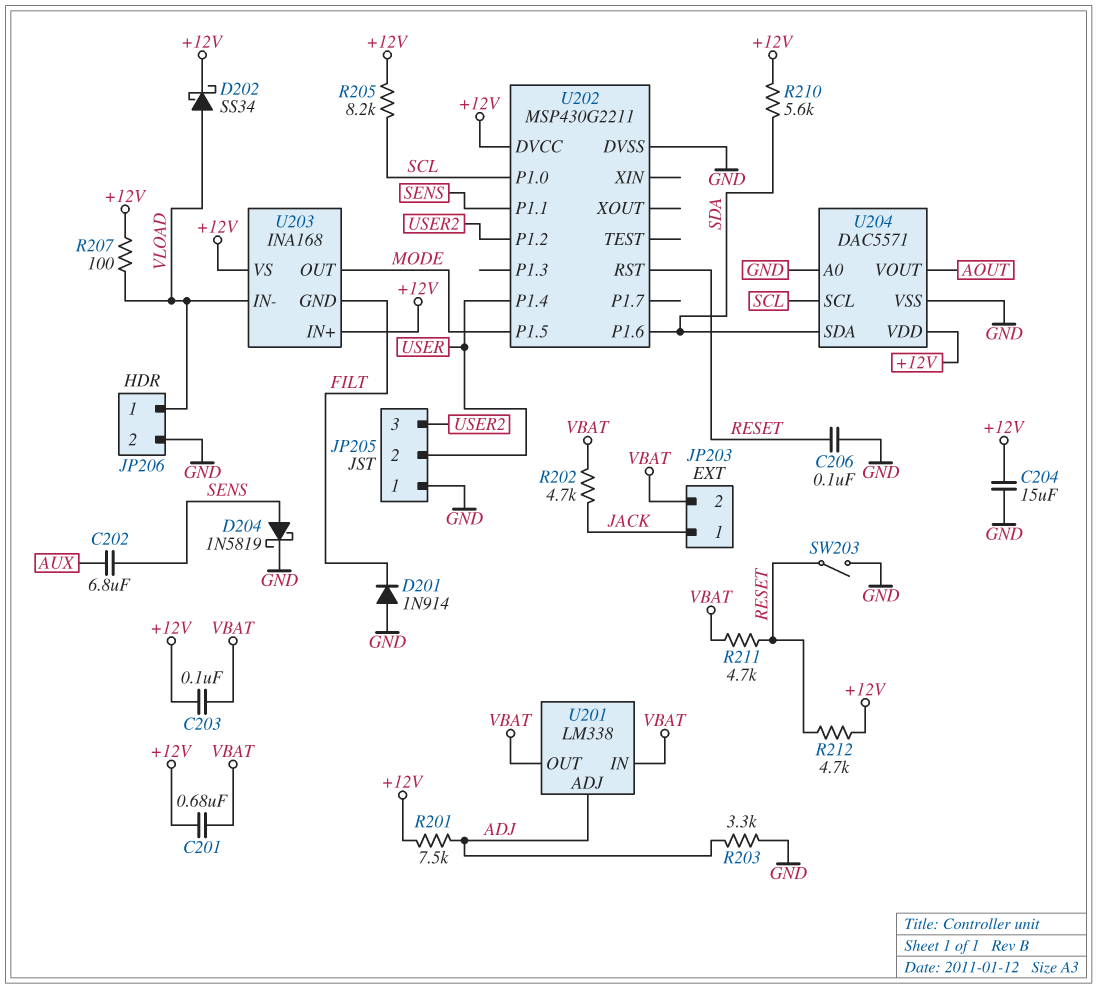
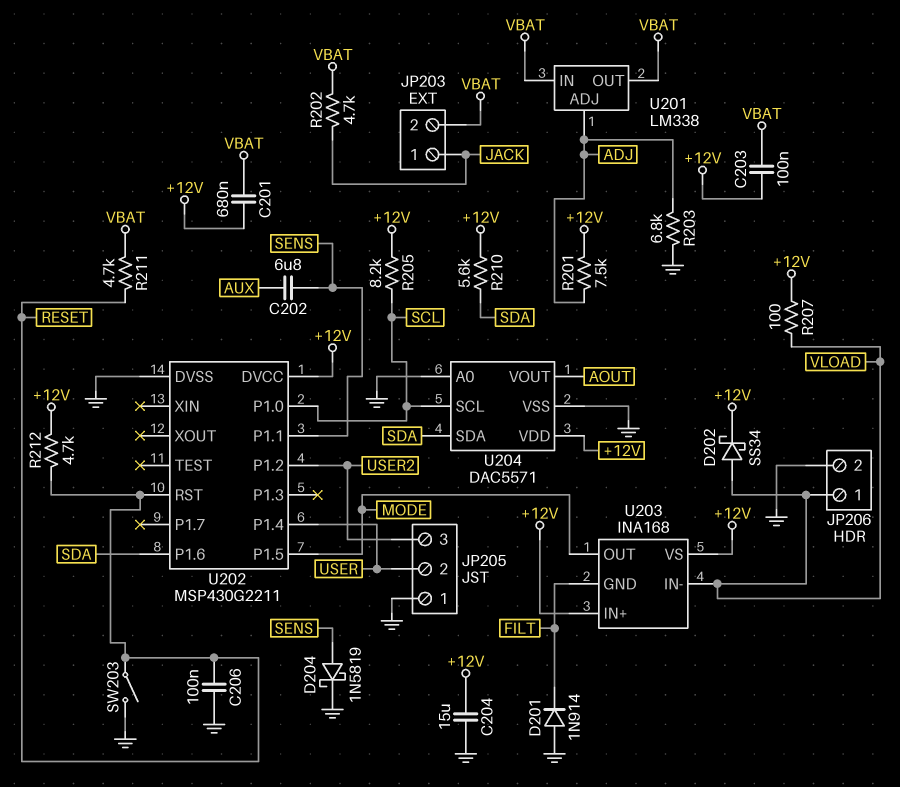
R203: 3.3k (ADJ, GND) -> 6.8k (ADJ, GND)

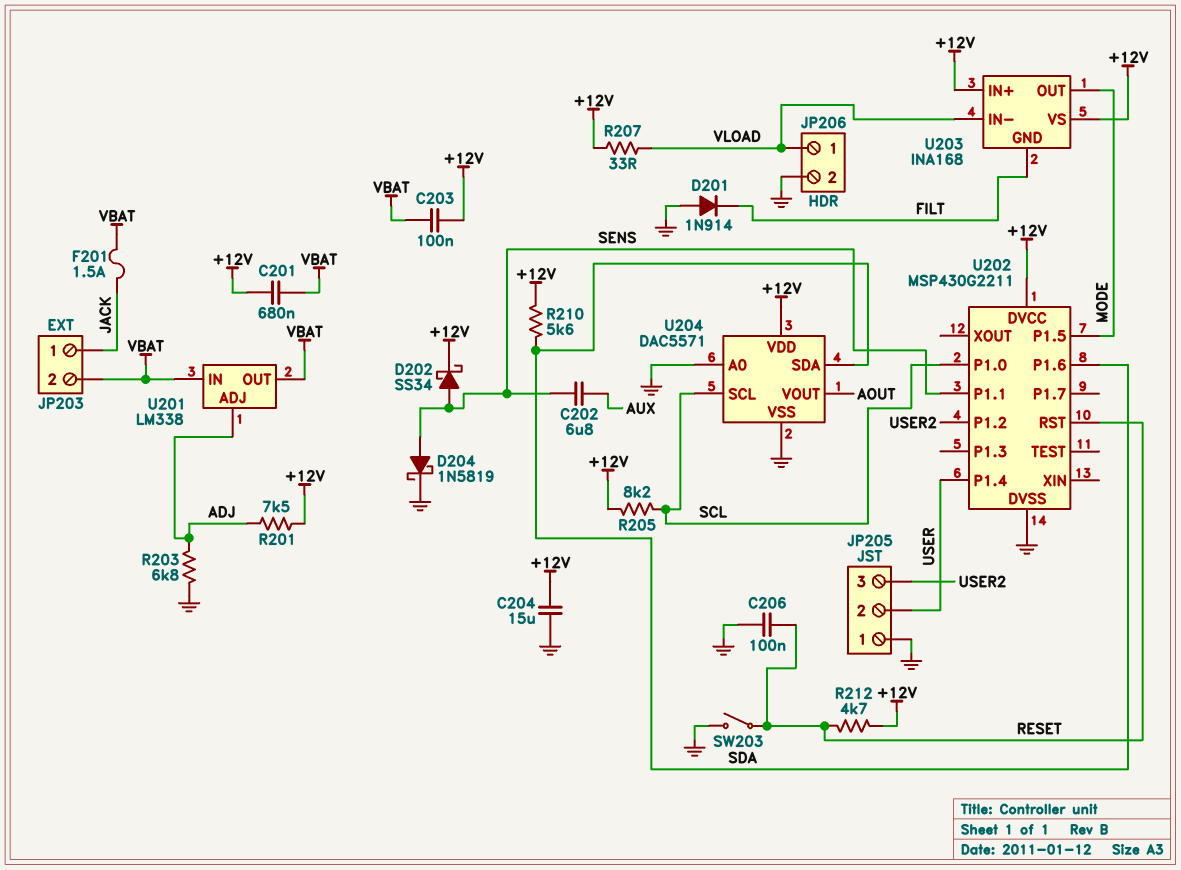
D202: schottky SS34 (A VLOAD, K +12V) -> schottky SS34 (A SENS, K +12V)
F201: none -> 1.5A (JACK, VBAT)
R202: 4.7k (JACK, VBAT) -> none
R207: 100 (+12V, VLOAD) -> 33 (+12V, VLOAD)
R211: 4.7k (RESET, VBAT) -> none

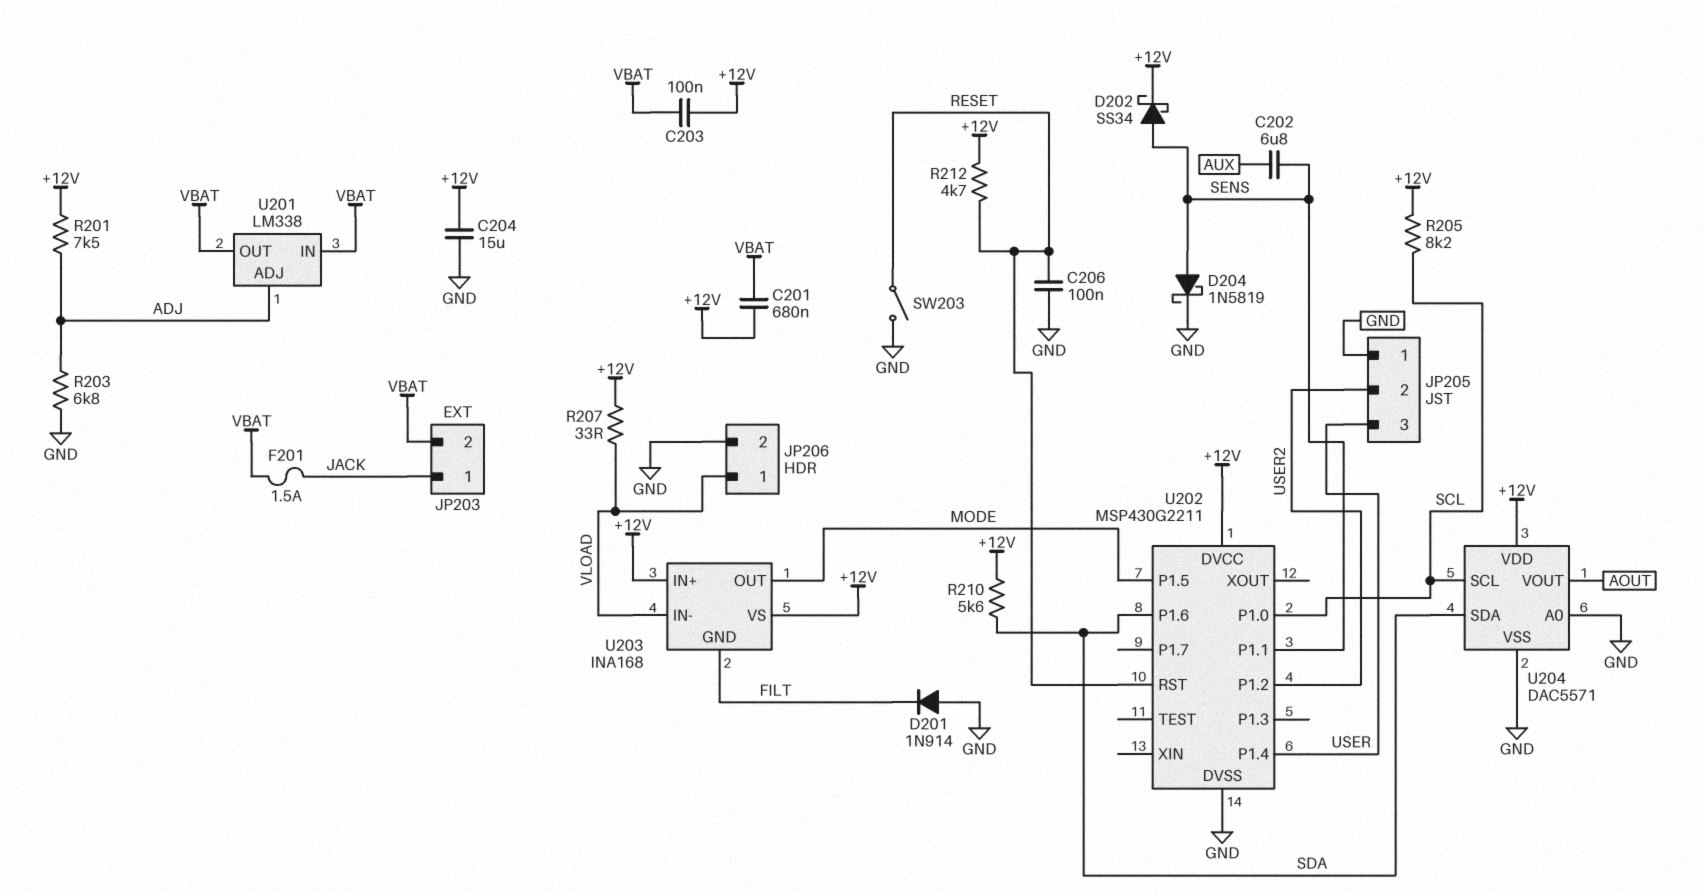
JP205 pin 2: USER -> USER2
JP205 pin 3: USER2 -> USER

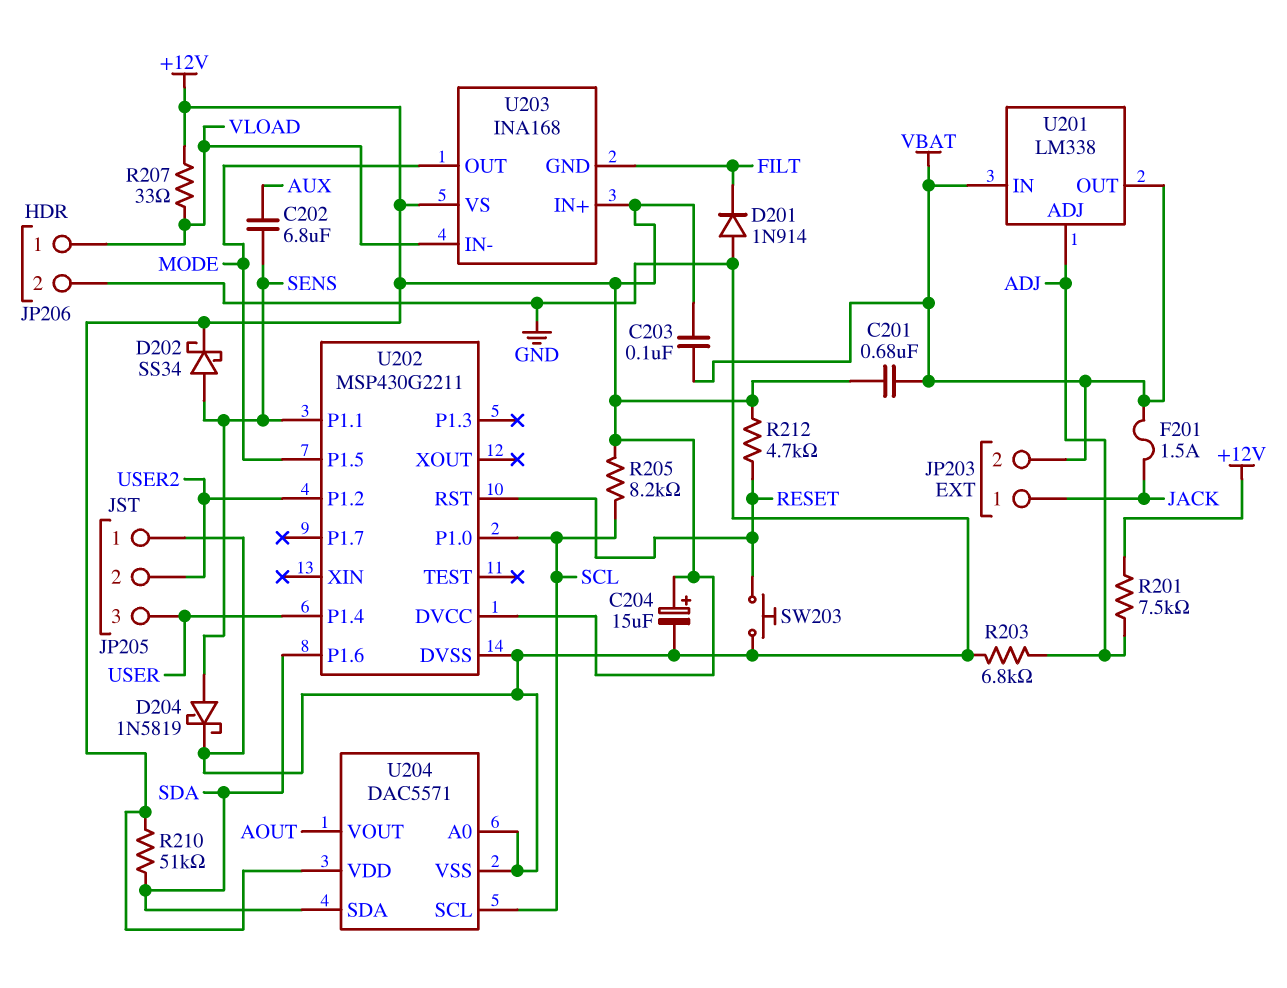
C204: 15uF (+12V, GND) -> 15uF (plus +12V, minus GND)
C206: 100nF (GND, RESET) -> none
R210: 5.6k (+12V, SDA) -> 51k (+12V, SDA)
SW203: switch (GND, RESET) -> button (GND, RESET)

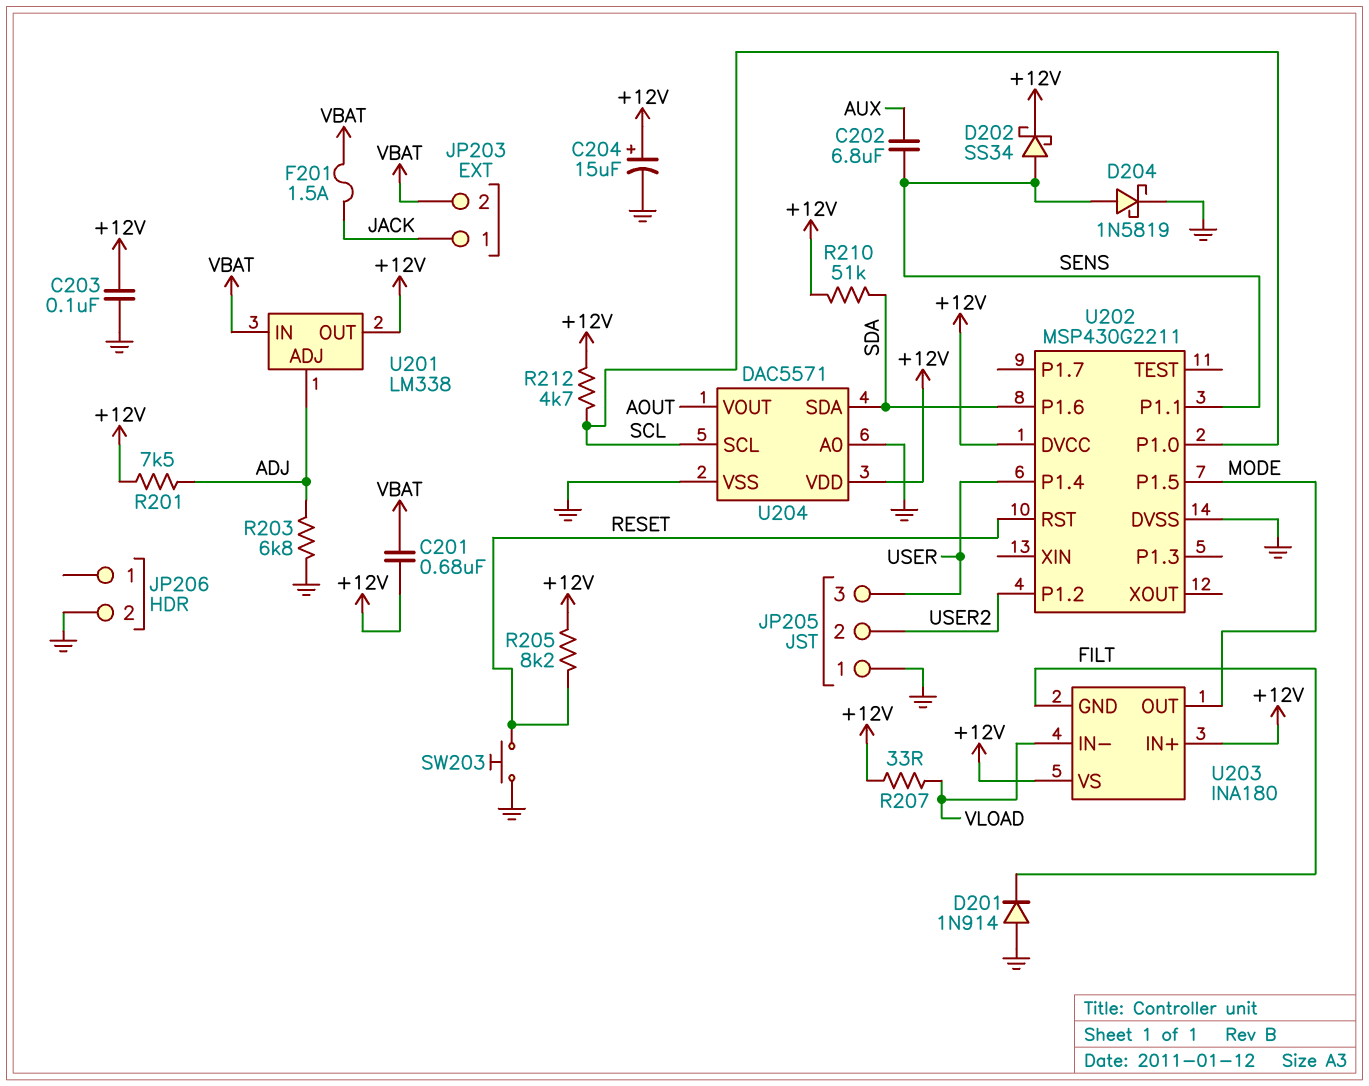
C203: 100nF (+12V, VBAT) -> 100nF (+12V, GND)
JP206 pin 1: VLOAD -> none
R205: 8.2k (+12V, SCL) -> 8.2k (+12V, RESET)
R212: 4.7k (+12V, RESET) -> 4.7k (+12V, SCL)
U201 pin OUT: VBAT -> +12V
U203: INA168 -> INA180

